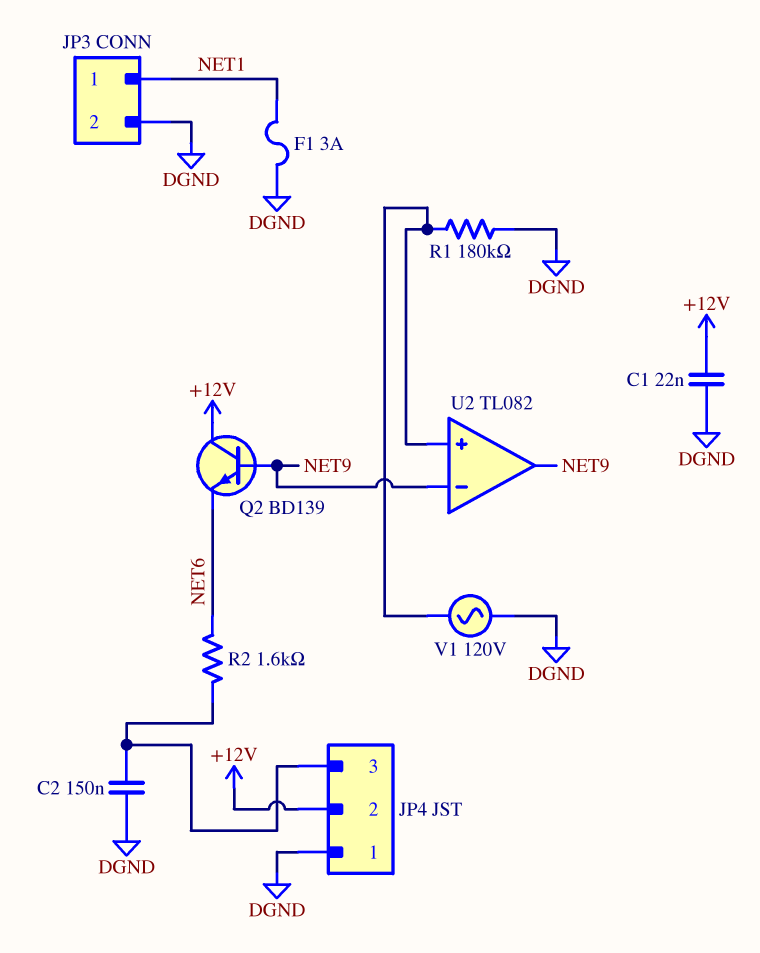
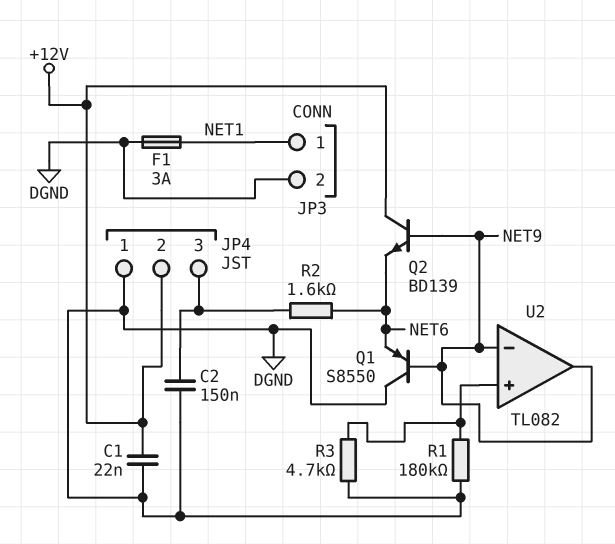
Q1: none -> PNP S8550 (B NET9, C DGND, E NET6)
R3: none -> 4.7k (DGND, U2/in+)
V1: AC 120V (DGND, U2/in+) -> none

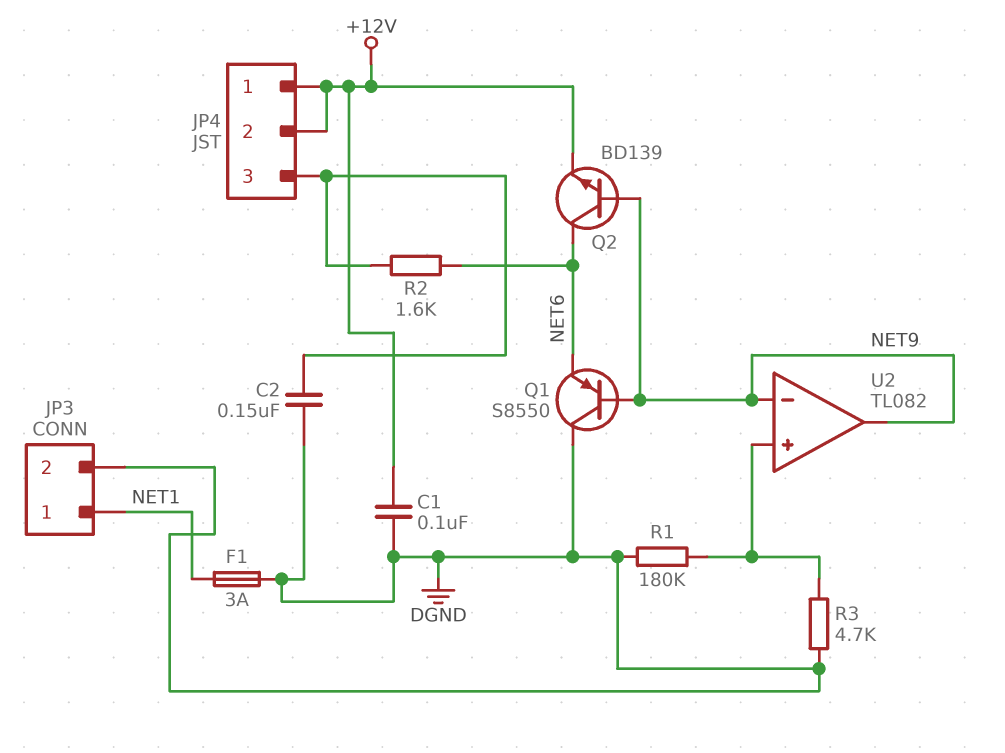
C1: 22nF (+12V, DGND) -> 100nF (+12V, DGND)
JP4 pin 1: DGND -> +12V
Q2: NPN BD139 (B NET9, C +12V, E NET6) -> NPN BD139 (B NET9, C NET6, E +12V)

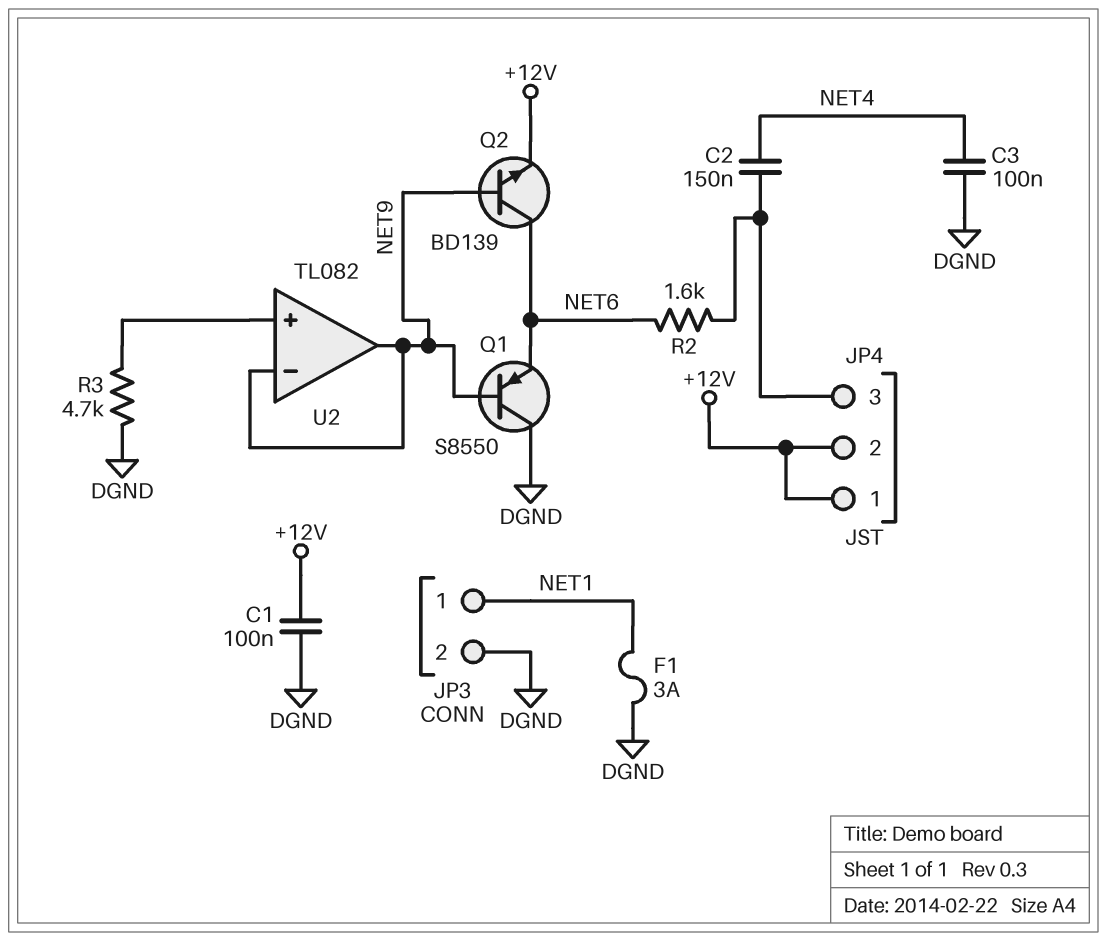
C2: 150nF (DGND, JP4/3) -> 150nF (JP4/3, NET4)
C3: none -> 100nF (DGND, NET4)
R1: 180k (DGND, U2/in+) -> none

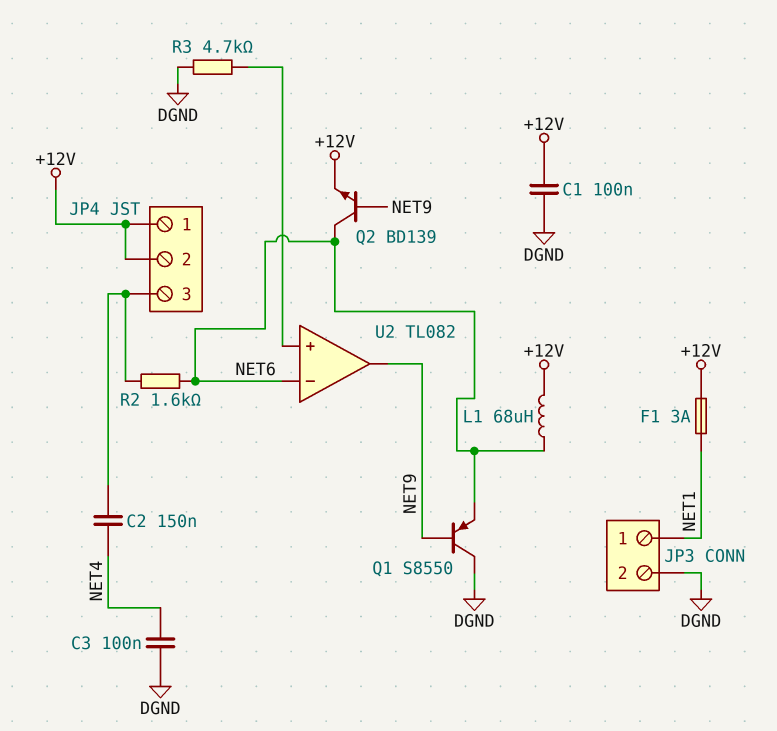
F1: 3A (DGND, NET1) -> 3A (+12V, NET1)
L1: none -> 68uH (+12V, NET6)
U2 pin in-: NET9 -> NET6

